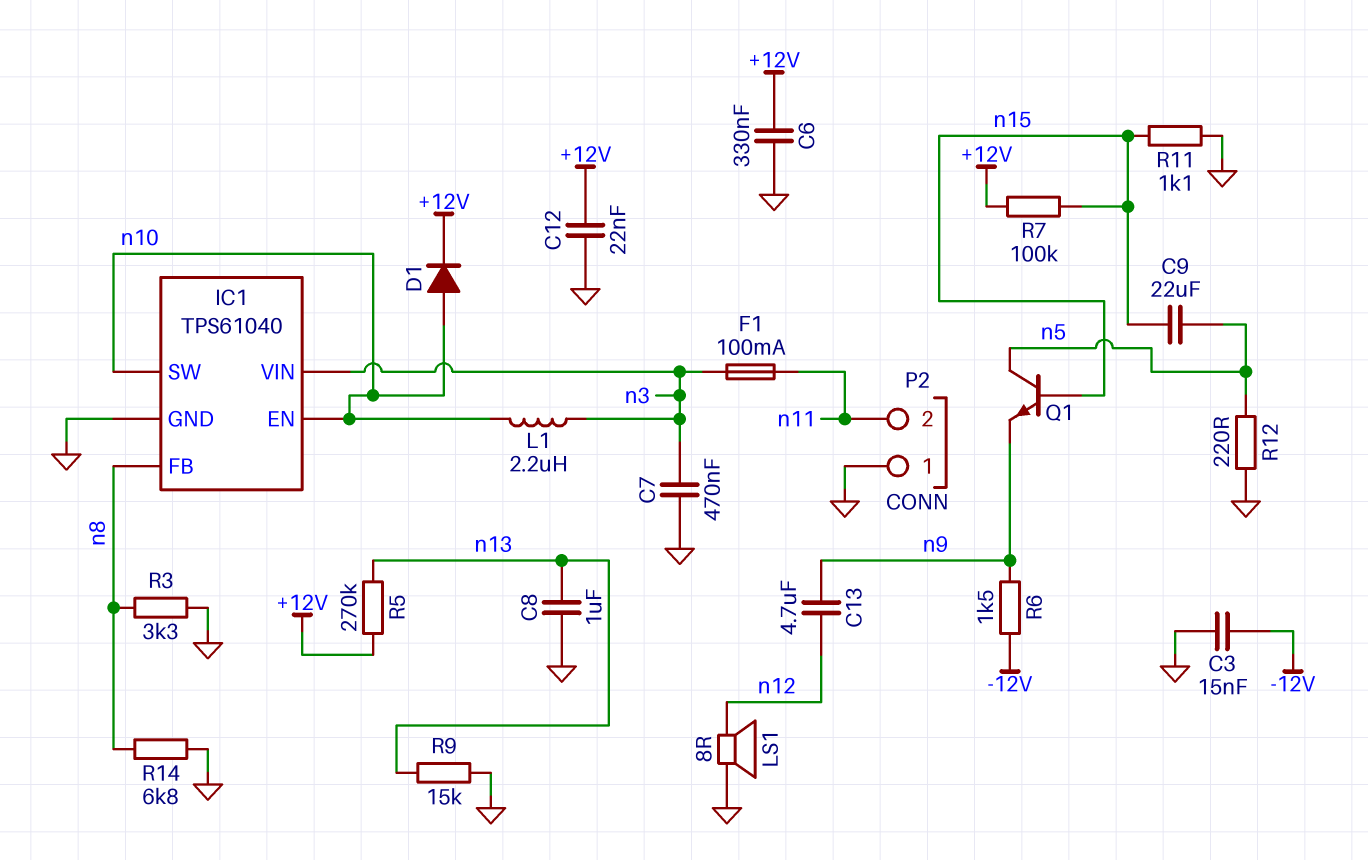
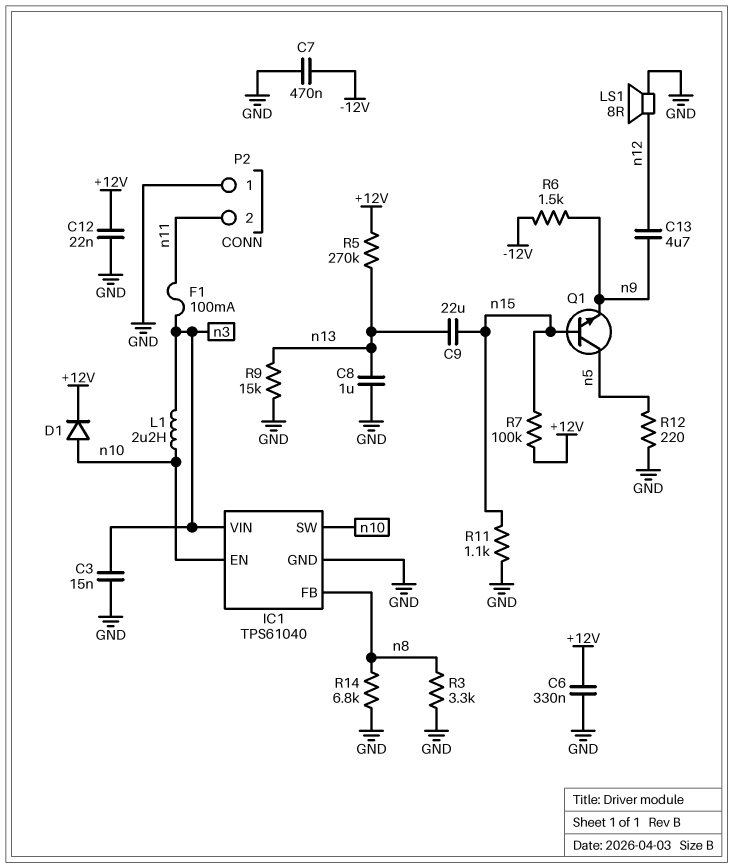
C3: 15nF (-12V, GND) -> 15nF (GND, n3)
C7: 470nF (GND, n3) -> 470nF (-12V, GND)
C9: 22uF (n5, n15) -> 22uF (n13, n15)

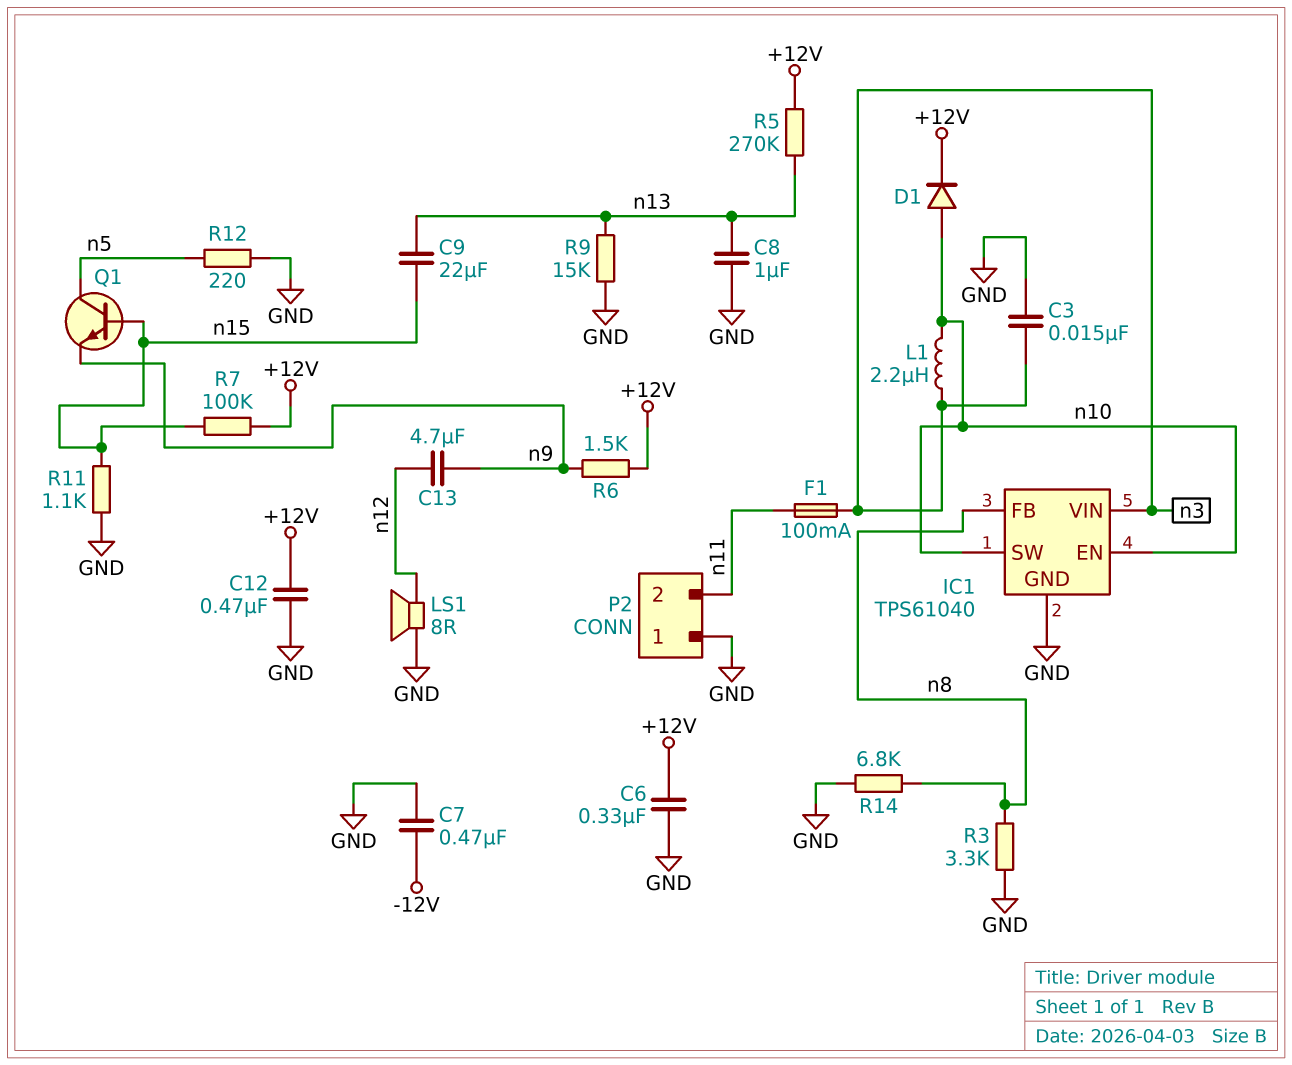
C12: 22nF (+12V, GND) -> 470nF (+12V, GND)
R6: 1.5k (-12V, n9) -> 1.5k (+12V, n9)

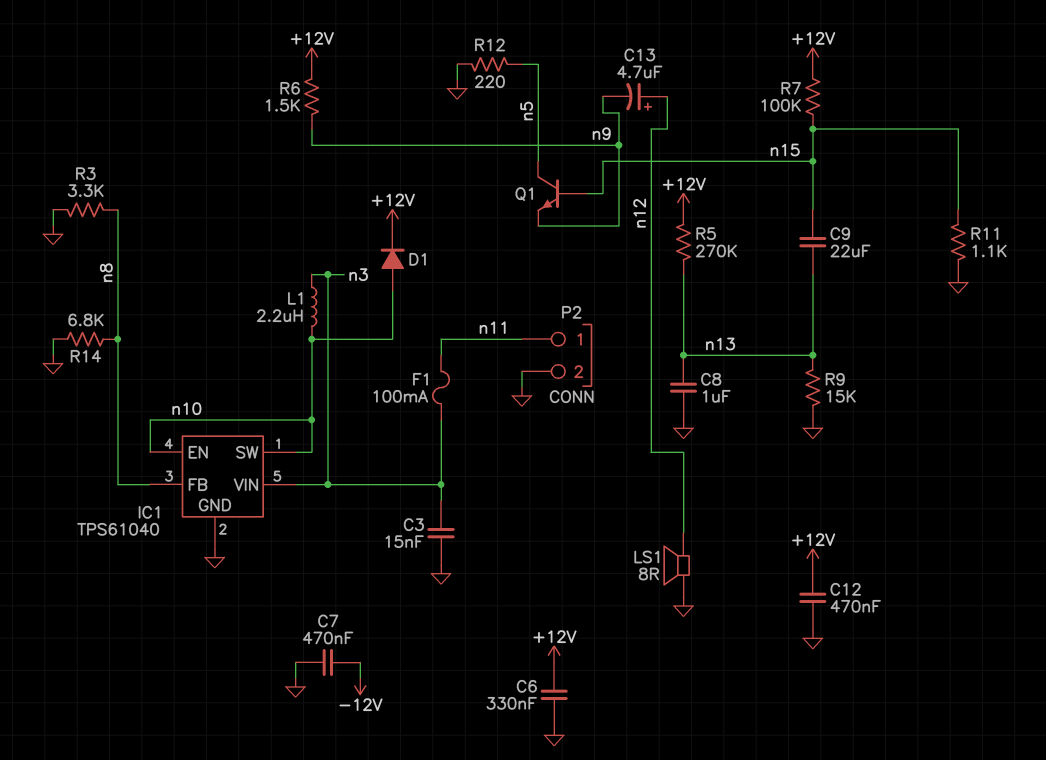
C13: 4.7uF (n9, n12) -> 4.7uF (plus n12, minus n9)
P2 pin 1: GND -> n11
P2 pin 2: n11 -> GND

